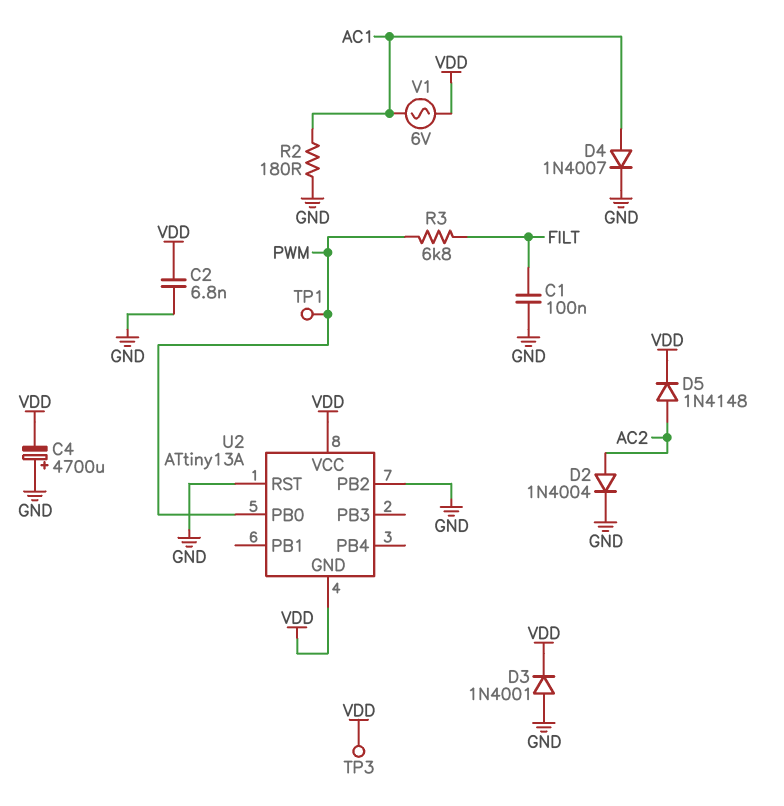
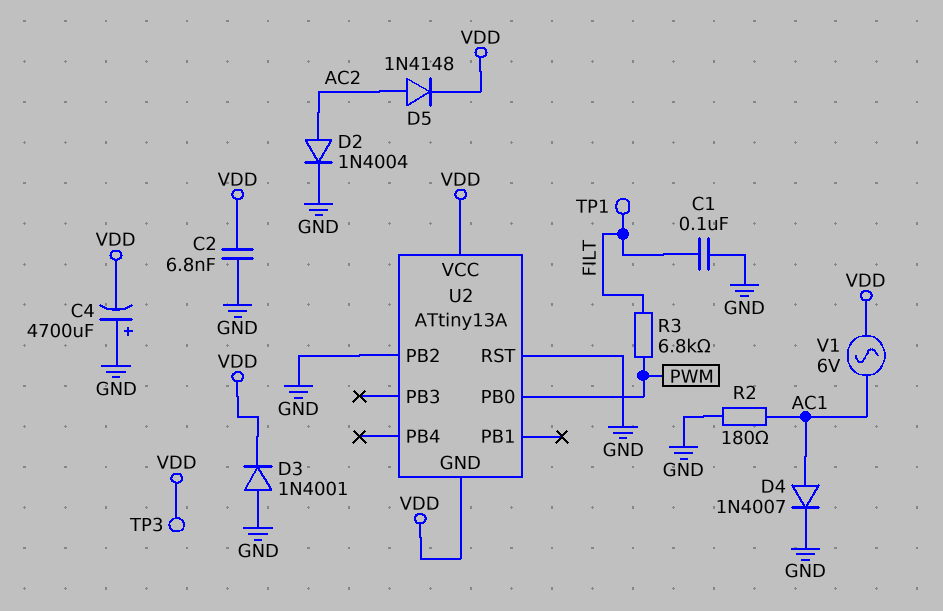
TP1: test point (PWM) -> test point (FILT)

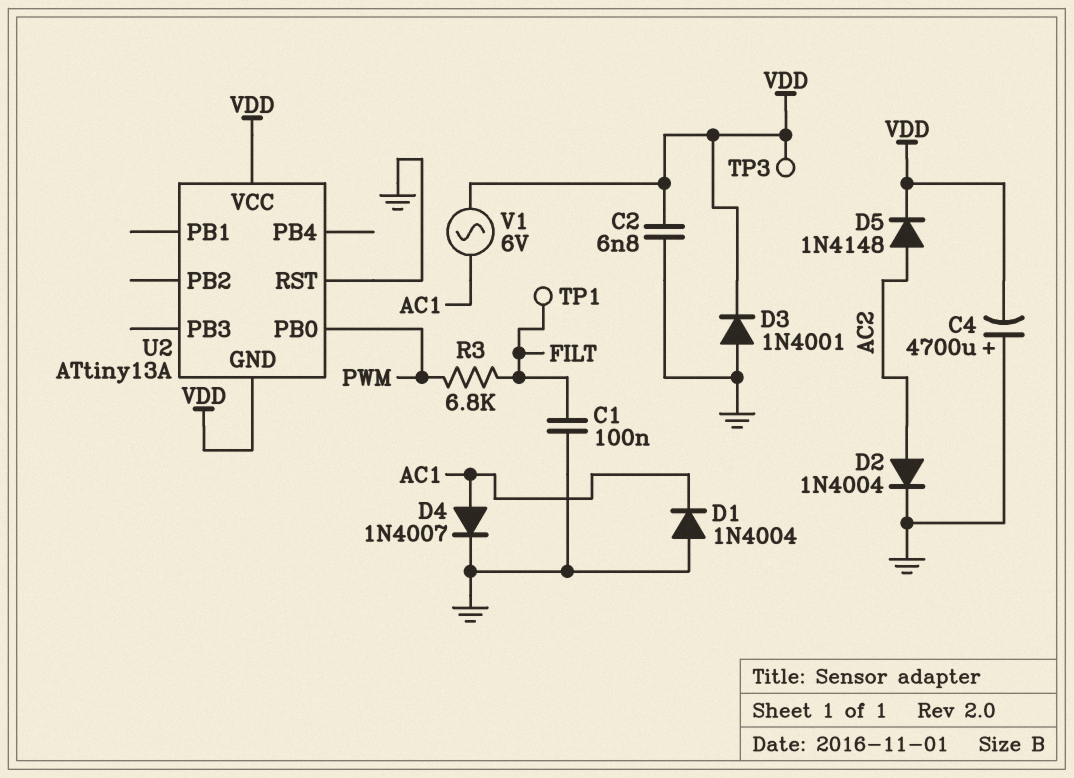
D1: none -> diode 1N4004 (A GND, K AC1)
R2: 180 (AC1, GND) -> none
U2 pin PB2: GND -> none

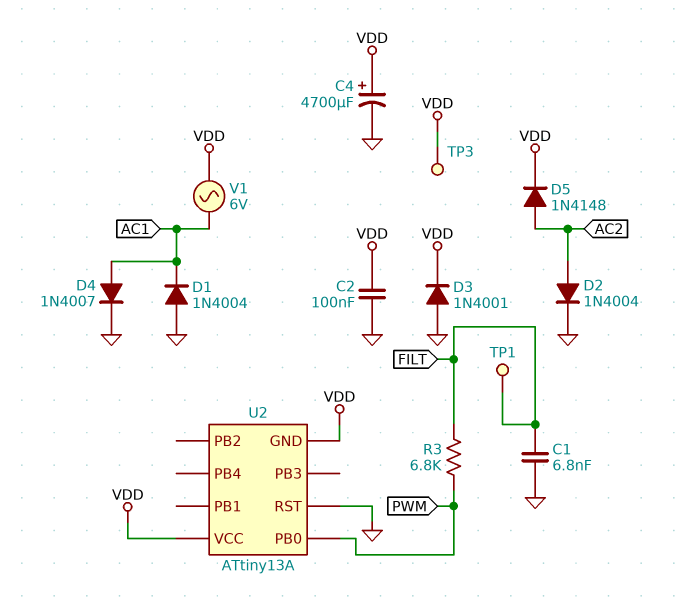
C1: 100nF (FILT, GND) -> 6.8nF (FILT, GND)
C2: 6.8nF (GND, VDD) -> 100nF (GND, VDD)
C4: 4700uF (plus GND, minus VDD) -> 4700uF (plus VDD, minus GND)

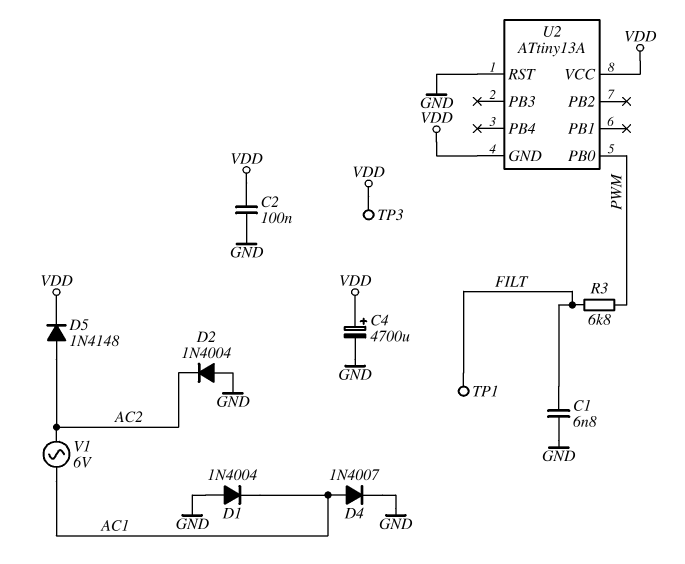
D2: diode 1N4004 (A AC2, K GND) -> diode 1N4004 (A GND, K AC2)
D3: diode 1N4001 (A GND, K VDD) -> none
V1: AC 6V (AC1, VDD) -> AC 6V (AC1, AC2)

